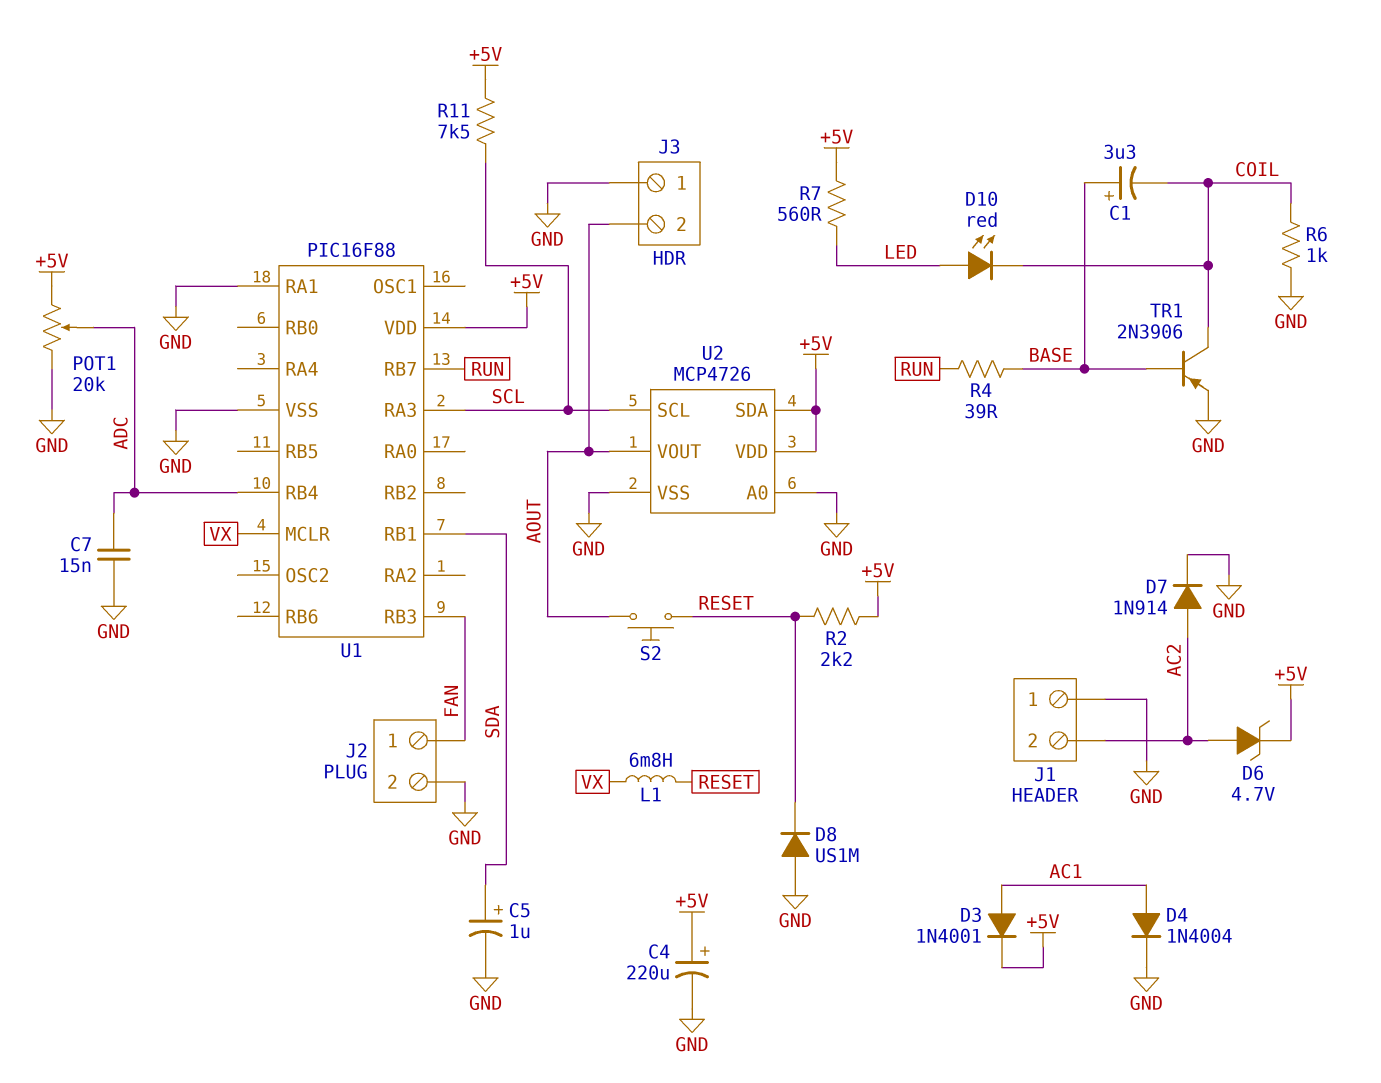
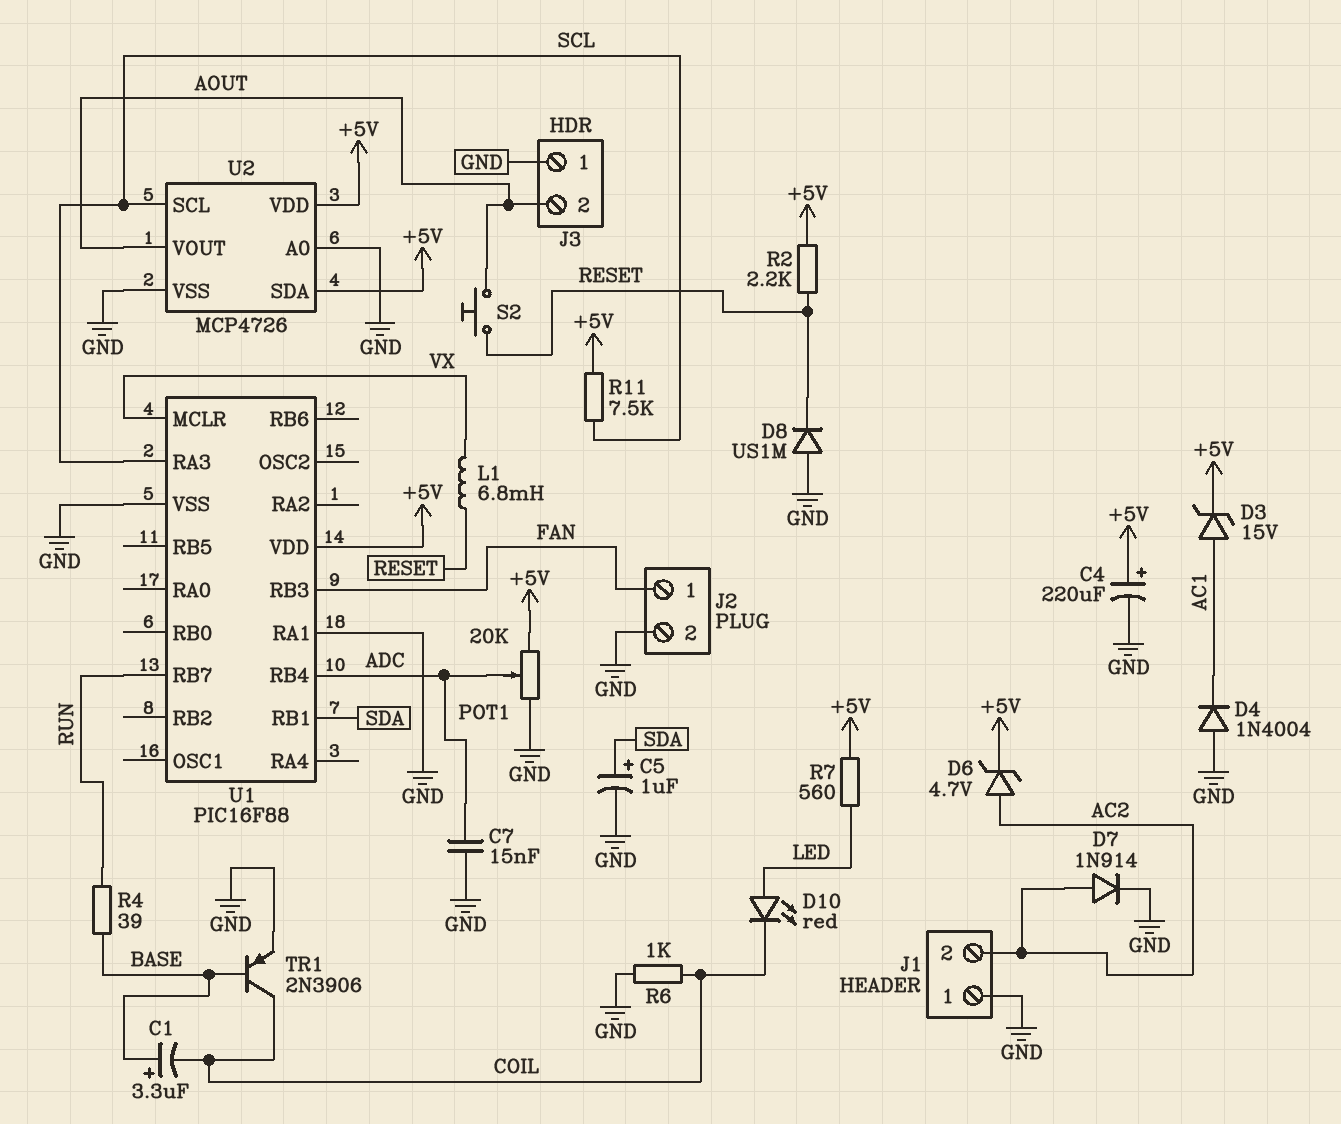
D3: diode 1N4001 (A AC1, K +5V) -> zener 15V (A AC1, K +5V)
D4: diode 1N4004 (A AC1, K GND) -> diode 1N4004 (A GND, K AC1)

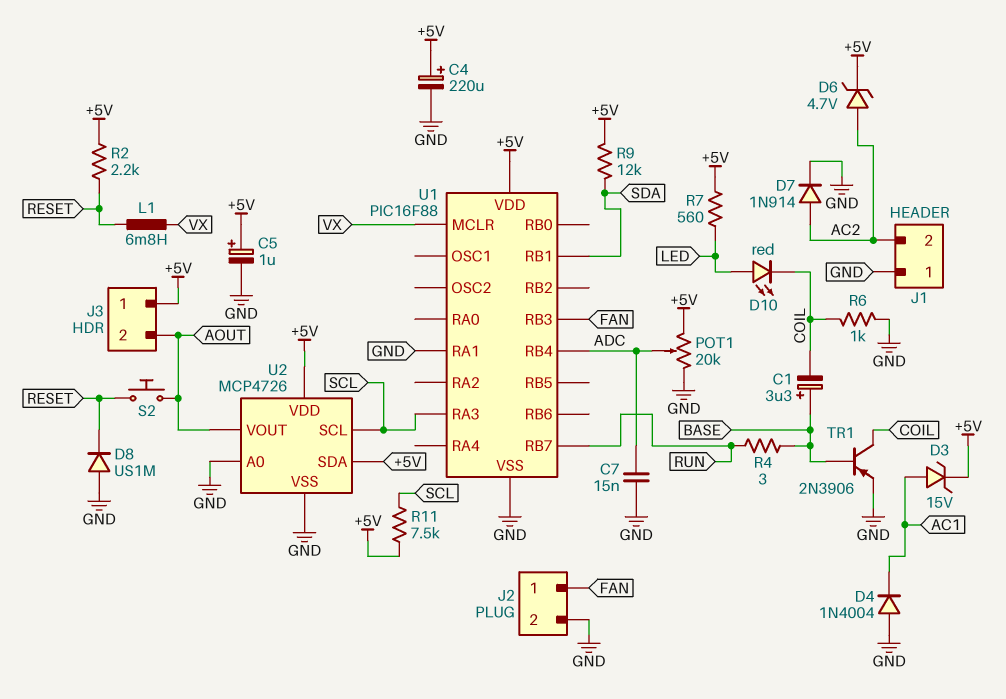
C5: 1uF (plus SDA, minus GND) -> 1uF (plus +5V, minus GND)
J3 pin 1: GND -> +5V
R4: 39 (BASE, RUN) -> 3 (BASE, RUN)
R9: none -> 12k (+5V, SDA)

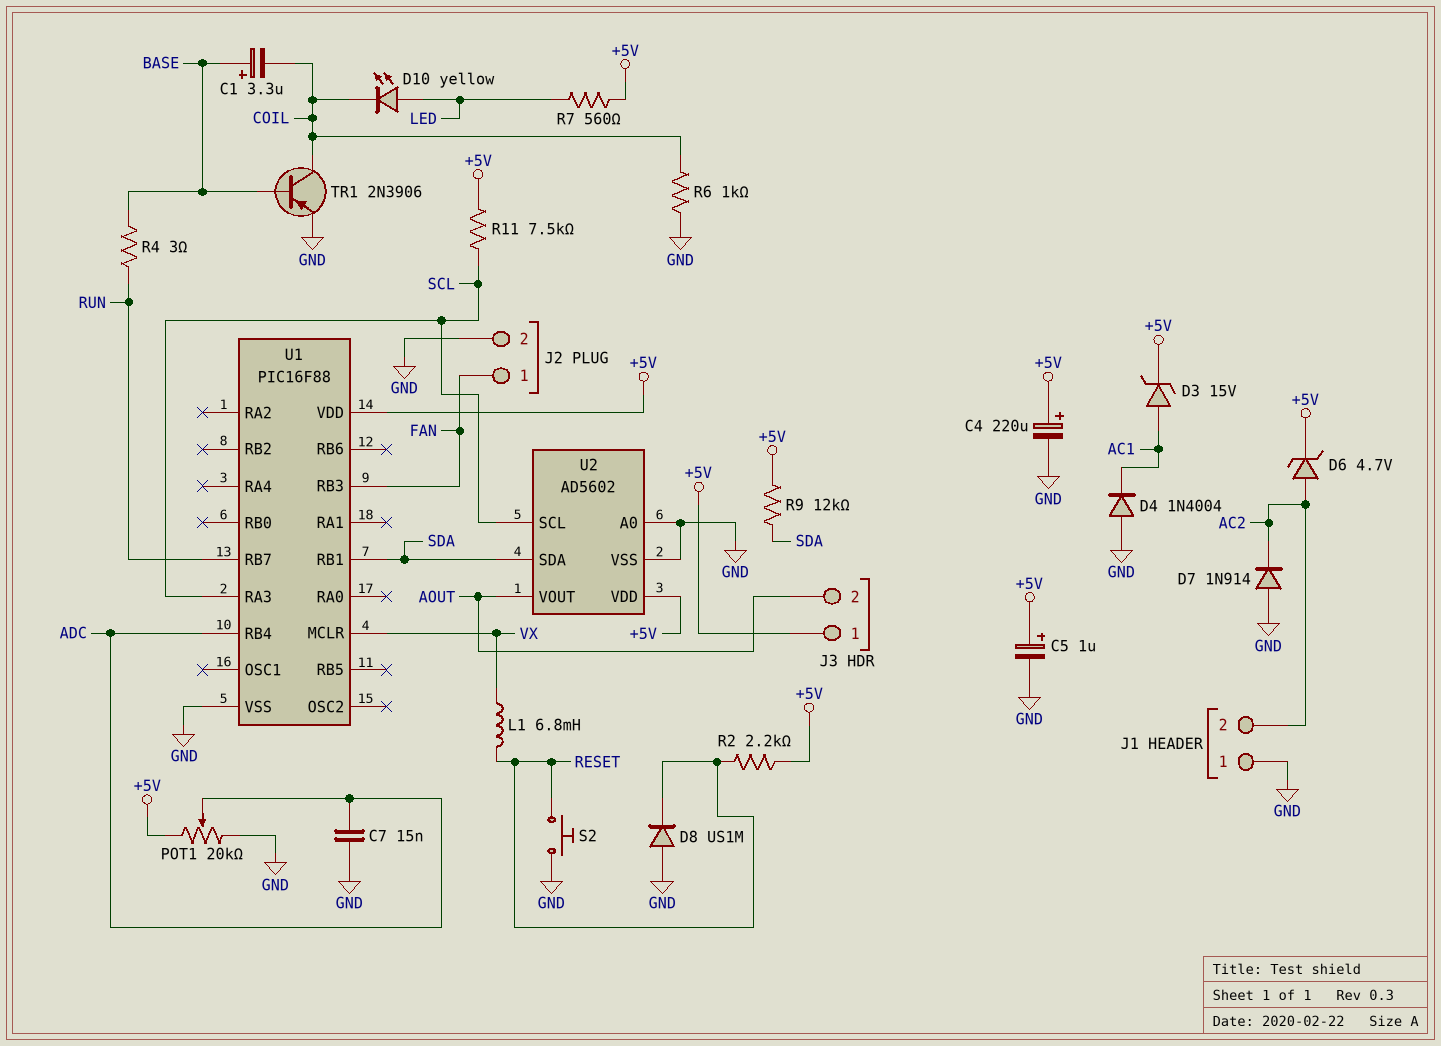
D7: diode 1N914 (A AC2, K GND) -> diode 1N914 (A GND, K AC2)
D10: LED red (A LED, K COIL) -> LED yellow (A LED, K COIL)
S2: button (AOUT, RESET) -> button (GND, RESET)
U1 pin RA1: GND -> none
U2: MCP4726 -> AD5602
U2 pin SDA: +5V -> SDA

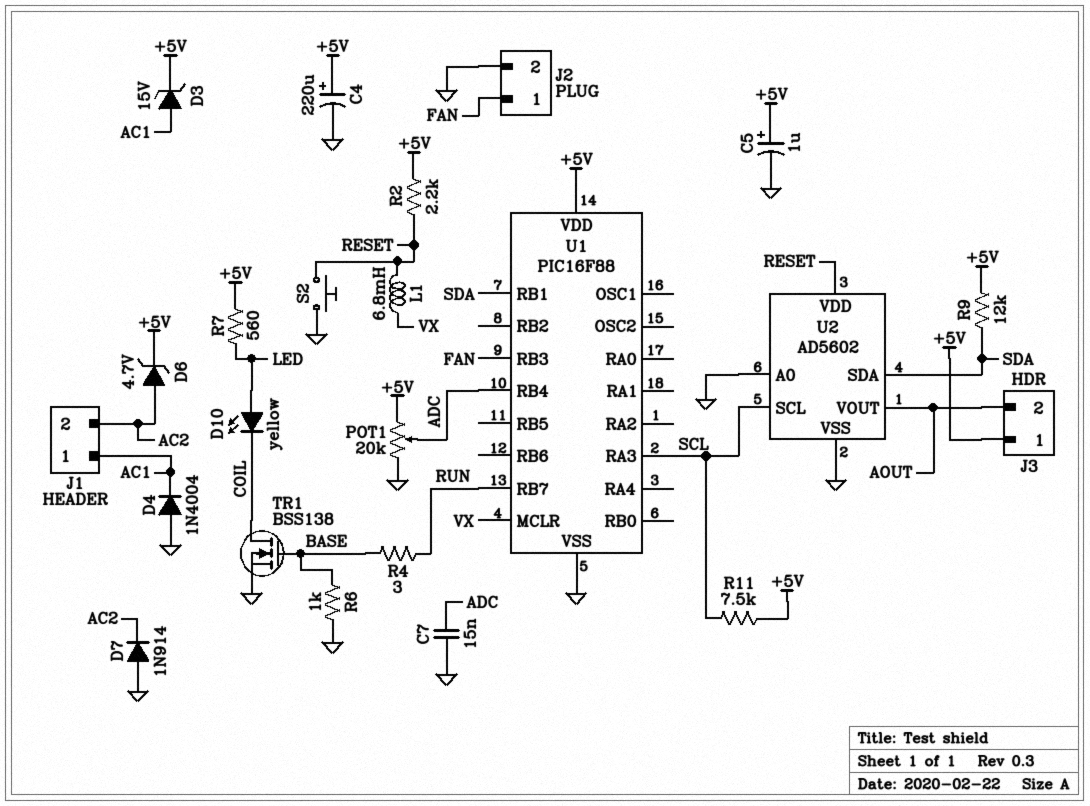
C1: 3.3uF (plus BASE, minus COIL) -> none
D8: diode US1M (A GND, K RESET) -> none
J1 pin 1: GND -> AC1
R6: 1k (COIL, GND) -> 1k (BASE, GND)
TR1: PNP 2N3906 (B BASE, C COIL, E GND) -> NMOS BSS138 (G BASE, D COIL, S GND)
U2 pin VDD: +5V -> RESET

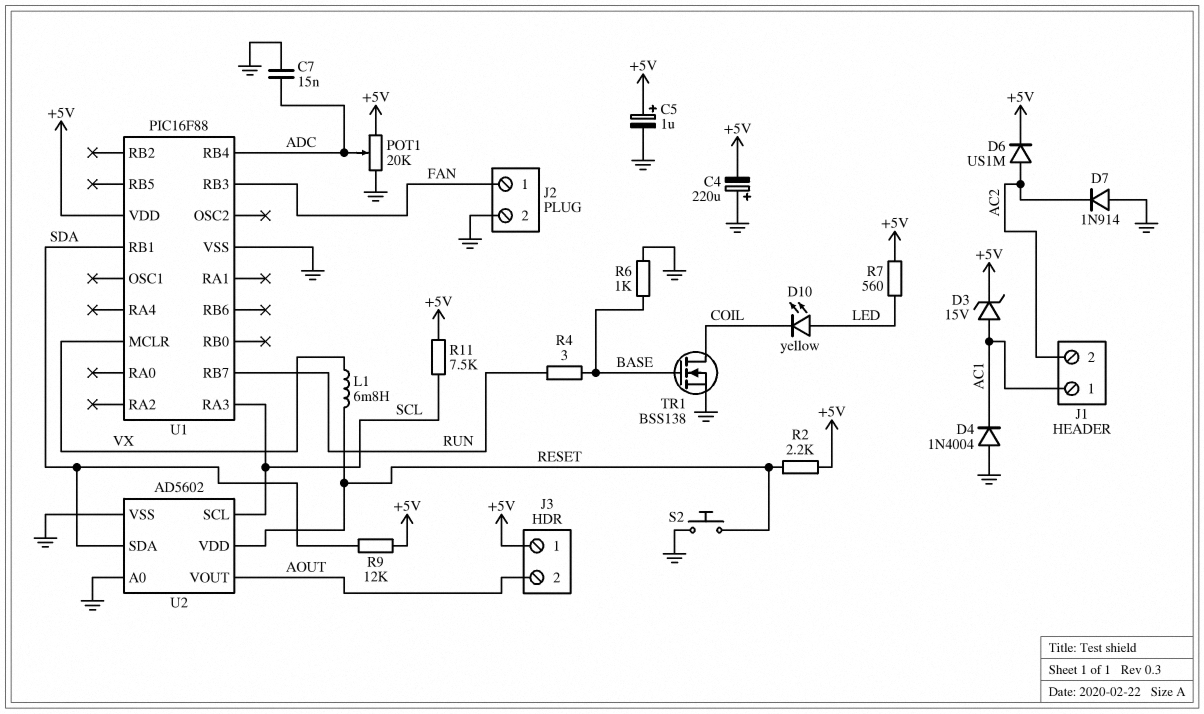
C4: 220uF (plus +5V, minus GND) -> 220uF (plus GND, minus +5V)
D6: zener 4.7V (A AC2, K +5V) -> diode US1M (A AC2, K +5V)

